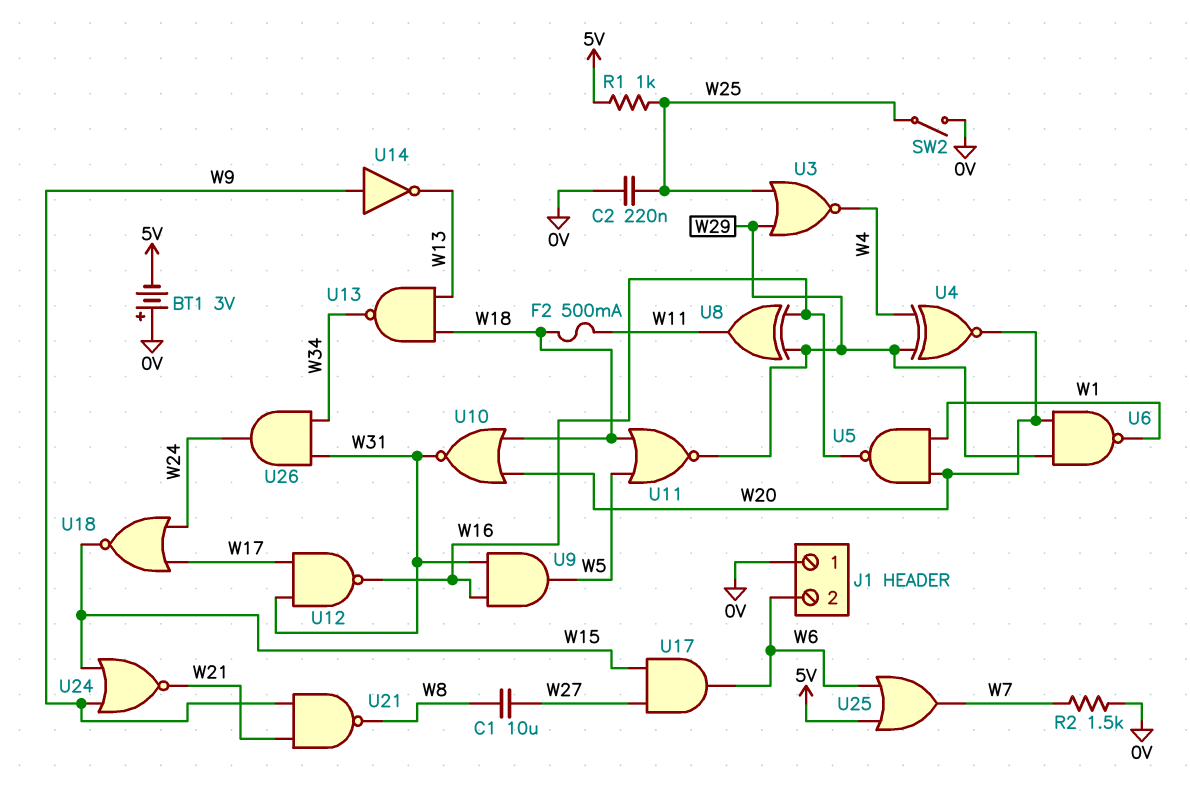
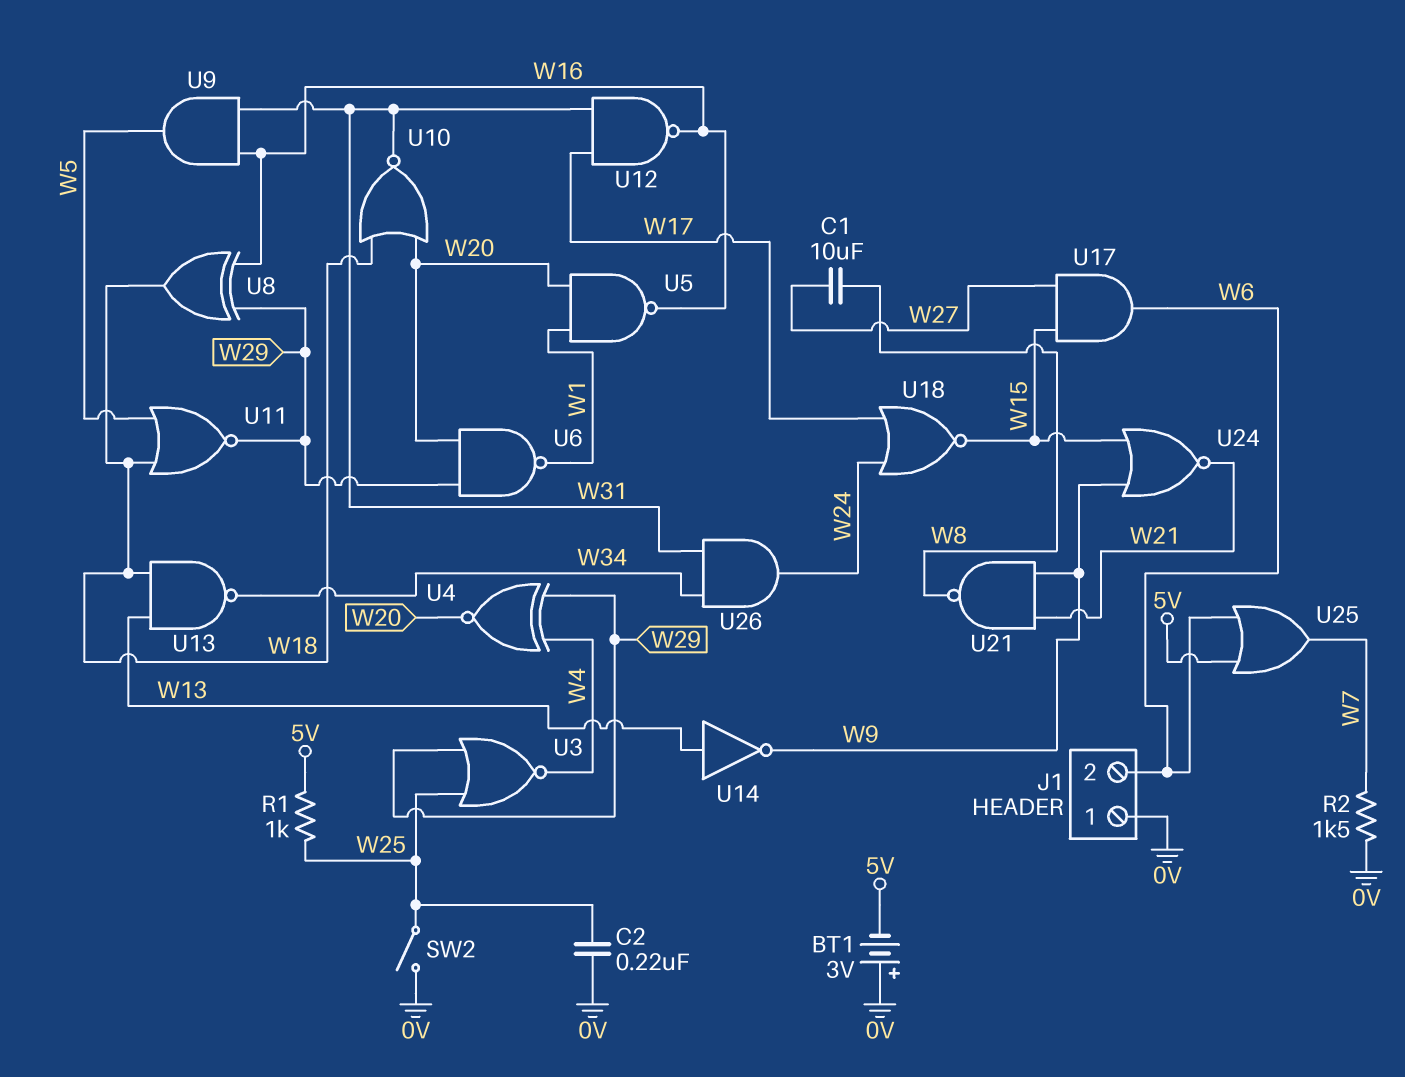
F2: 500mA (W11, W18) -> none
U8: XOR (in W16, in W29, out W11) -> XOR (in W16, in W29, out W18)
U14: NOT (in W9, out W13) -> NOT (in W13, out W9)

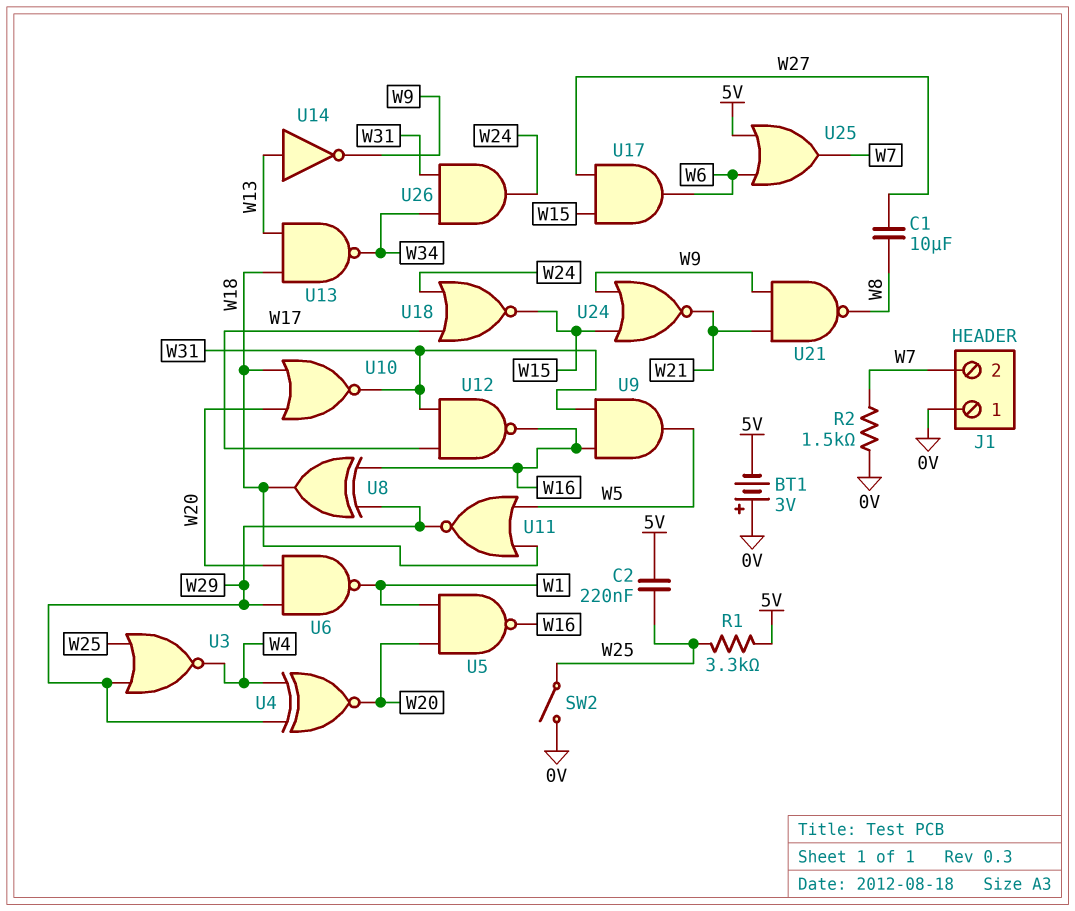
C2: 220nF (0V, W25) -> 220nF (5V, W25)
J1 pin 2: W6 -> W7
R1: 1k (5V, W25) -> 3.3k (5V, W25)

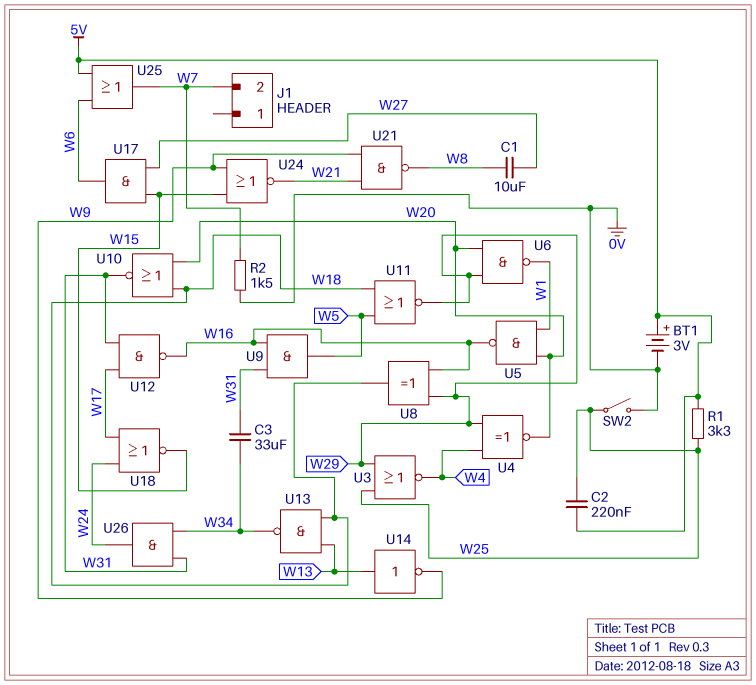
BT1: 3V (plus 0V, minus 5V) -> 3V (plus 5V, minus 0V)
C3: none -> 33uF (W31, W34)
J1 pin 1: 0V -> none

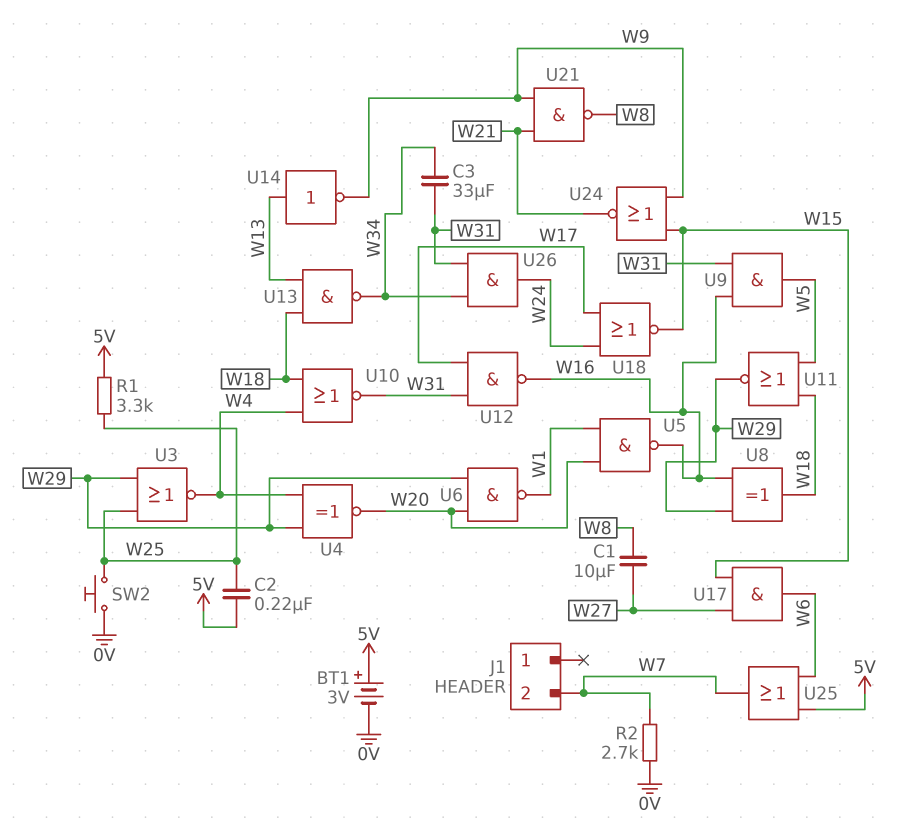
R2: 1.5k (0V, W7) -> 2.7k (0V, W7)
SW2: switch (0V, W25) -> button (0V, W25)
U10: NOR (in W18, in W20, out W31) -> NOR (in W4, in W18, out W31)

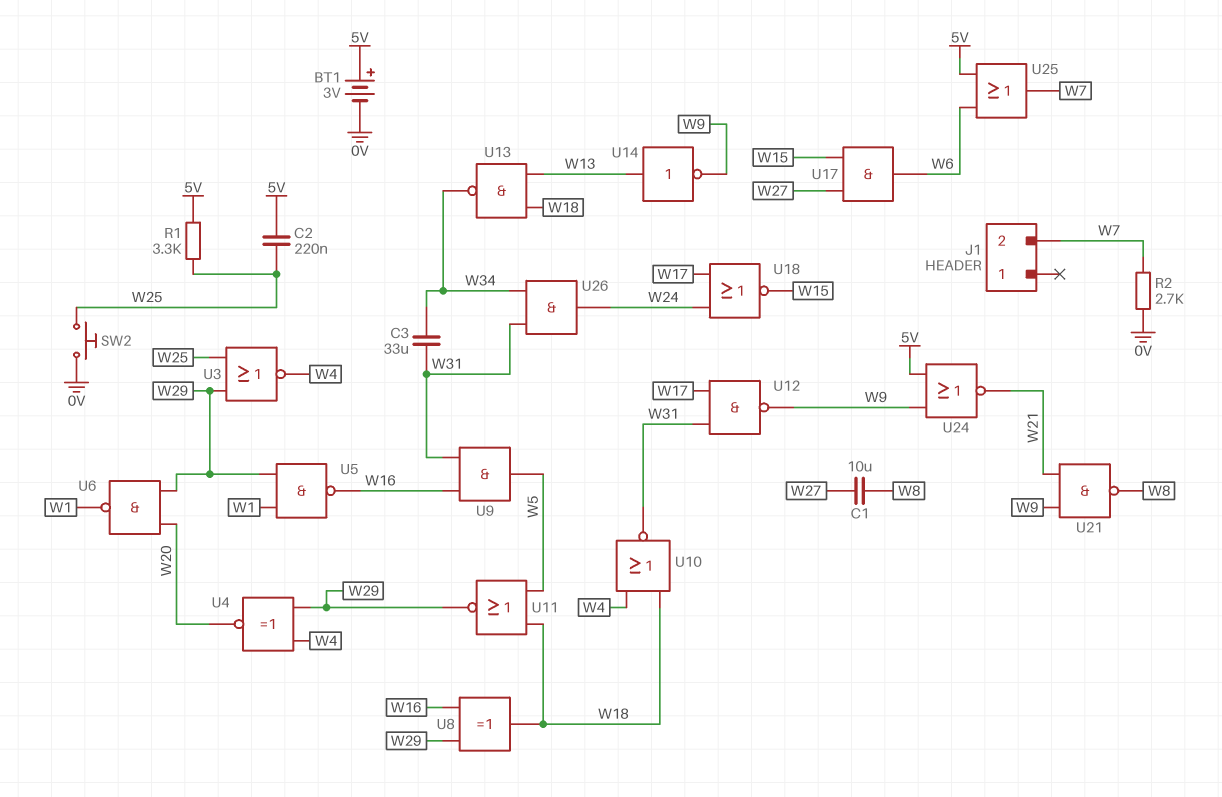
U5: NAND (in W1, in W20, out W16) -> NAND (in W1, in W29, out W16)
U12: NAND (in W17, in W31, out W16) -> NAND (in W17, in W31, out W9)
U24: NOR (in W9, in W15, out W21) -> NOR (in 5V, in W9, out W21)

